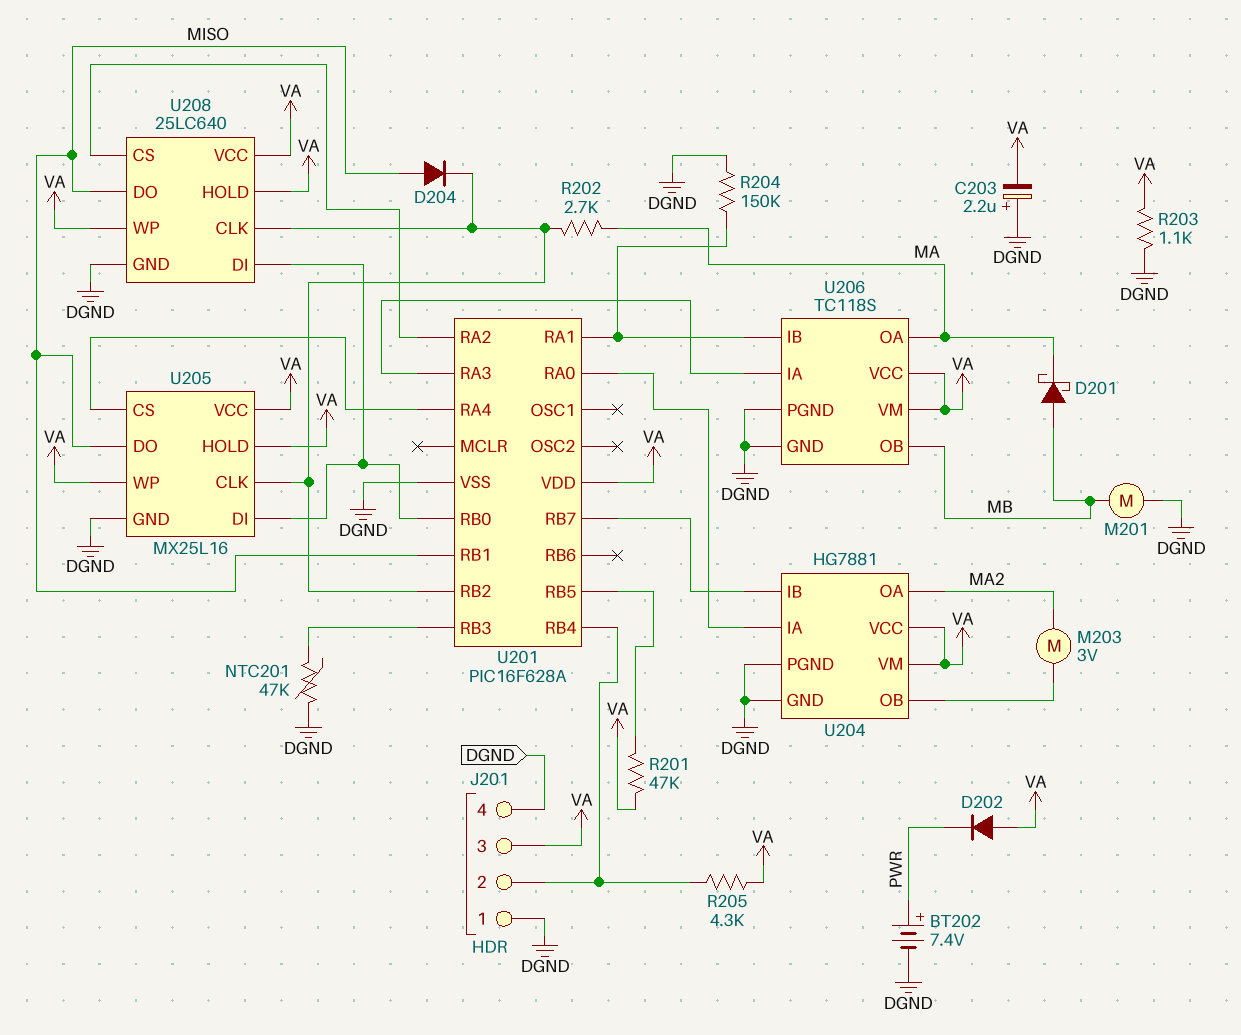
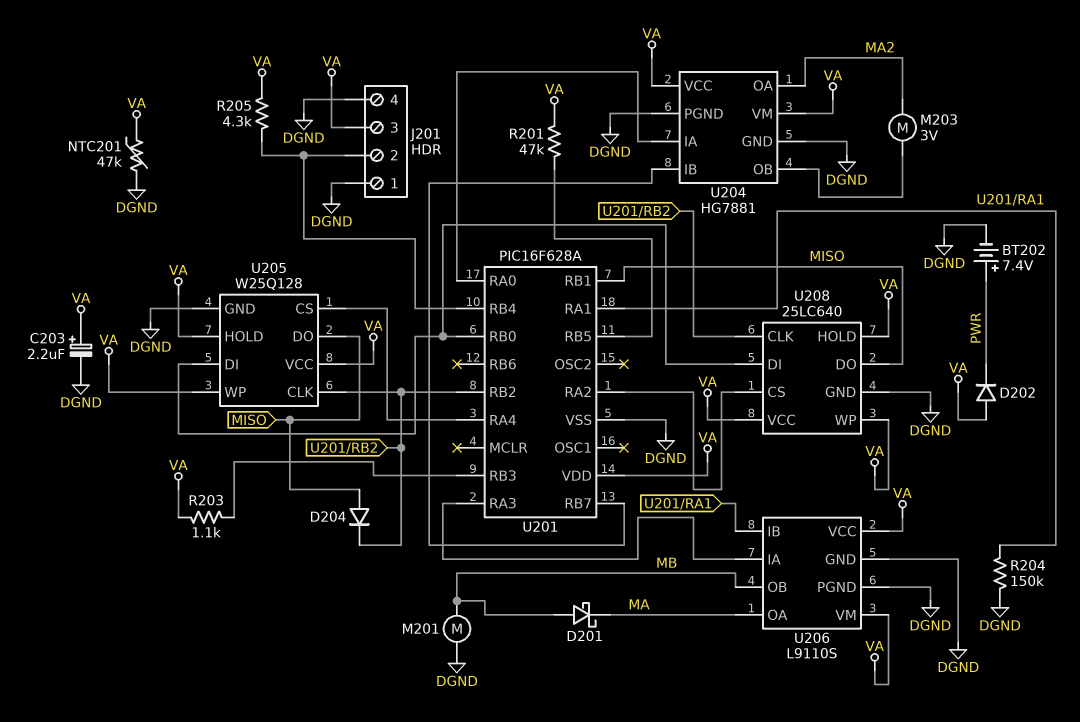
C203: 2.2uF (plus DGND, minus VA) -> 2.2uF (plus VA, minus DGND)
NTC201: 47k (DGND, U201/RB3) -> 47k (DGND, VA)
R202: 2.7k (MA, U201/RB2) -> none
R203: 1.1k (DGND, VA) -> 1.1k (U201/RB3, VA)
U205: MX25L16 -> W25Q128
U206: TC118S -> L9110S

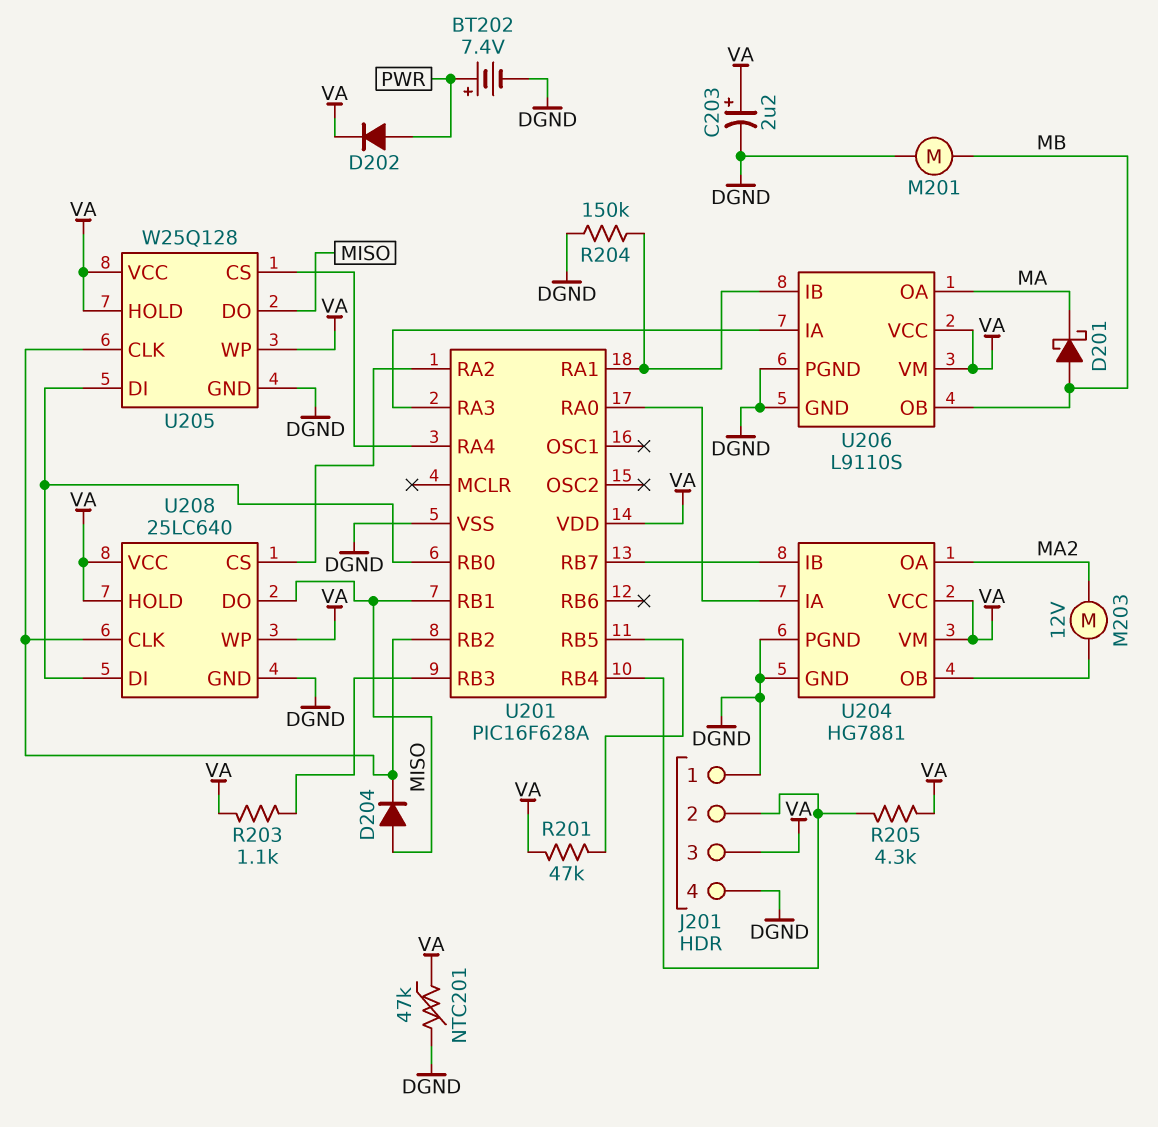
D202: diode (A VA, K PWR) -> diode (A PWR, K VA)
M203: motor 3V (MA2, U204/OB) -> motor 12V (MA2, U204/OB)

